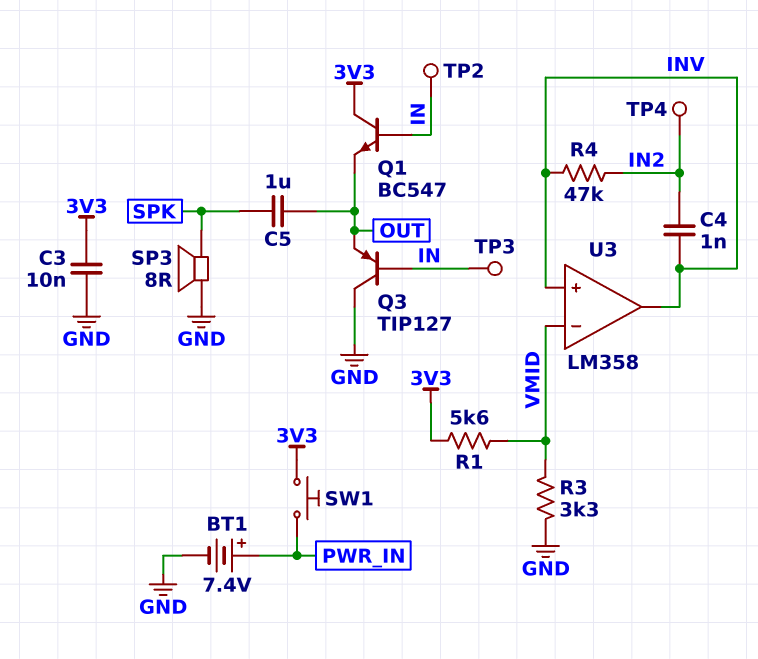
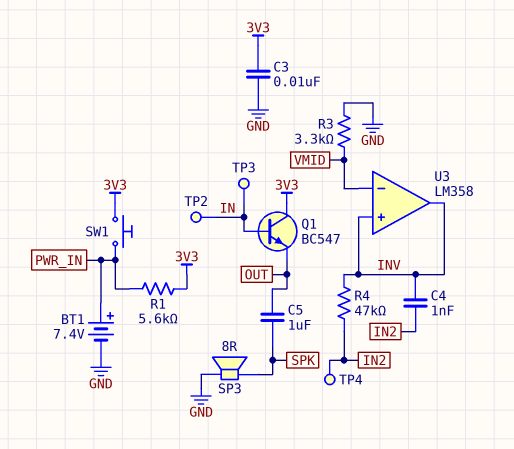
Q3: PNP TIP127 (B IN, C GND, E OUT) -> none
R1: 5.6k (3V3, VMID) -> 5.6k (3V3, PWR_IN)

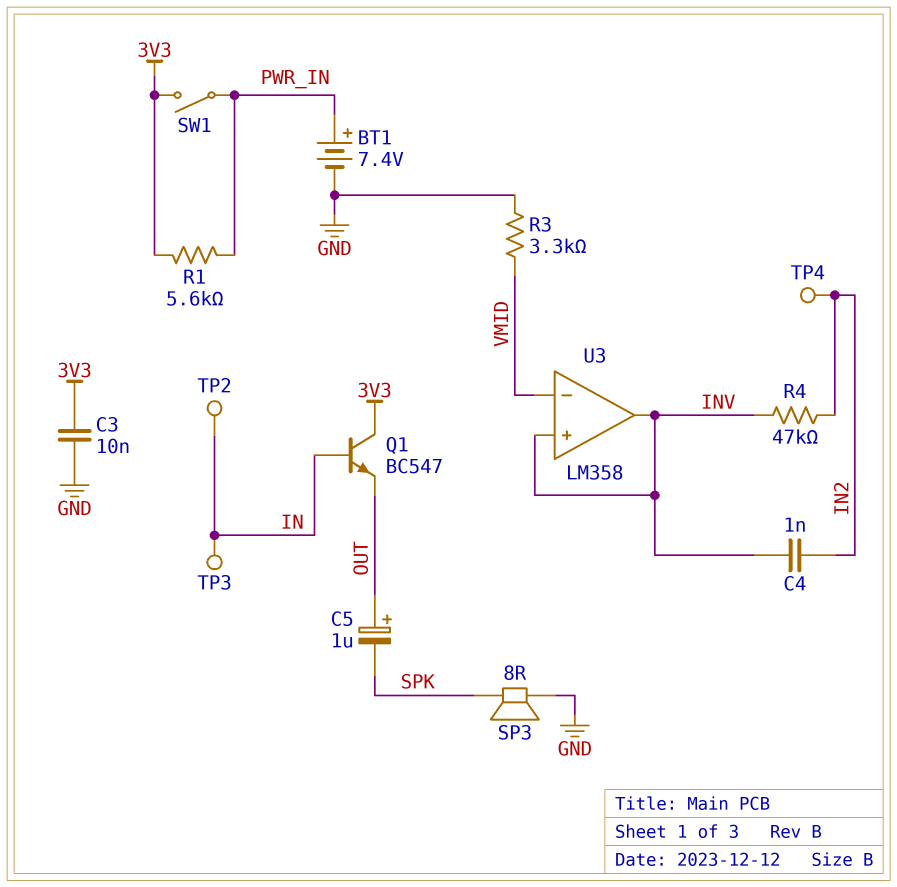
C5: 1uF (OUT, SPK) -> 1uF (plus OUT, minus SPK)
SW1: button (3V3, PWR_IN) -> switch (3V3, PWR_IN)

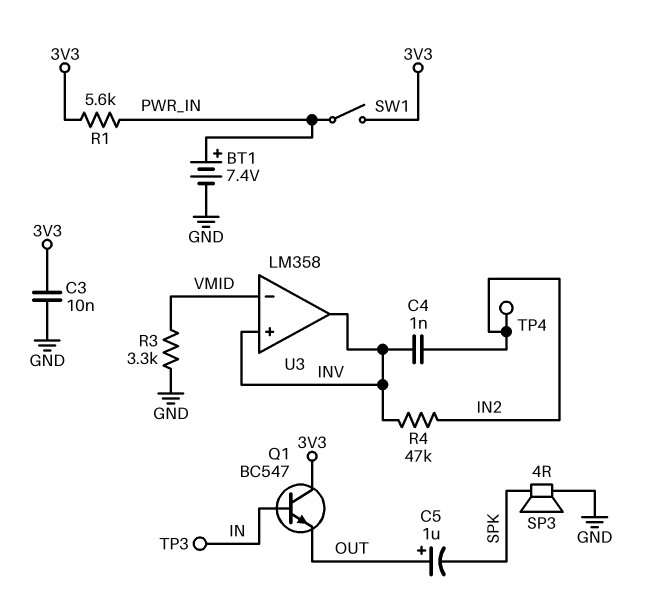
SP3: speaker 8R (GND, SPK) -> speaker 4R (GND, SPK)
TP2: test point (IN) -> none

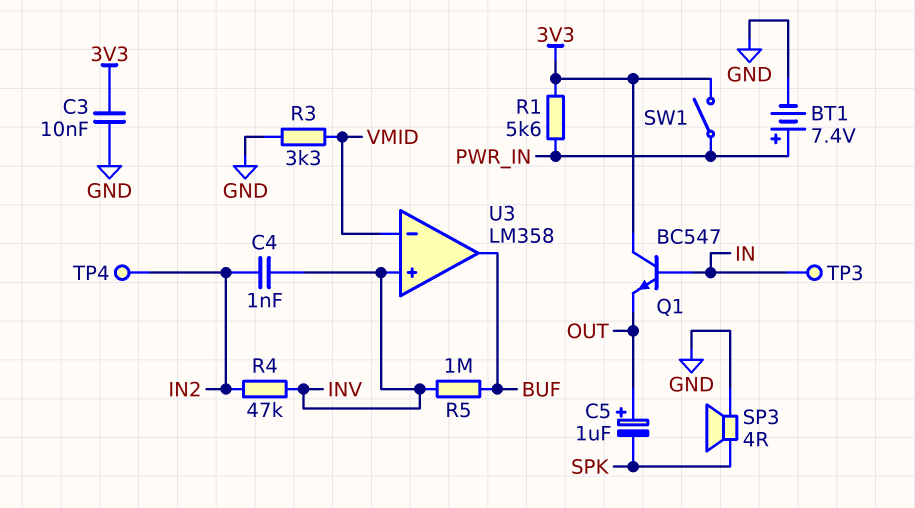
R5: none -> 1M (BUF, INV)
U3 pin out: INV -> BUF

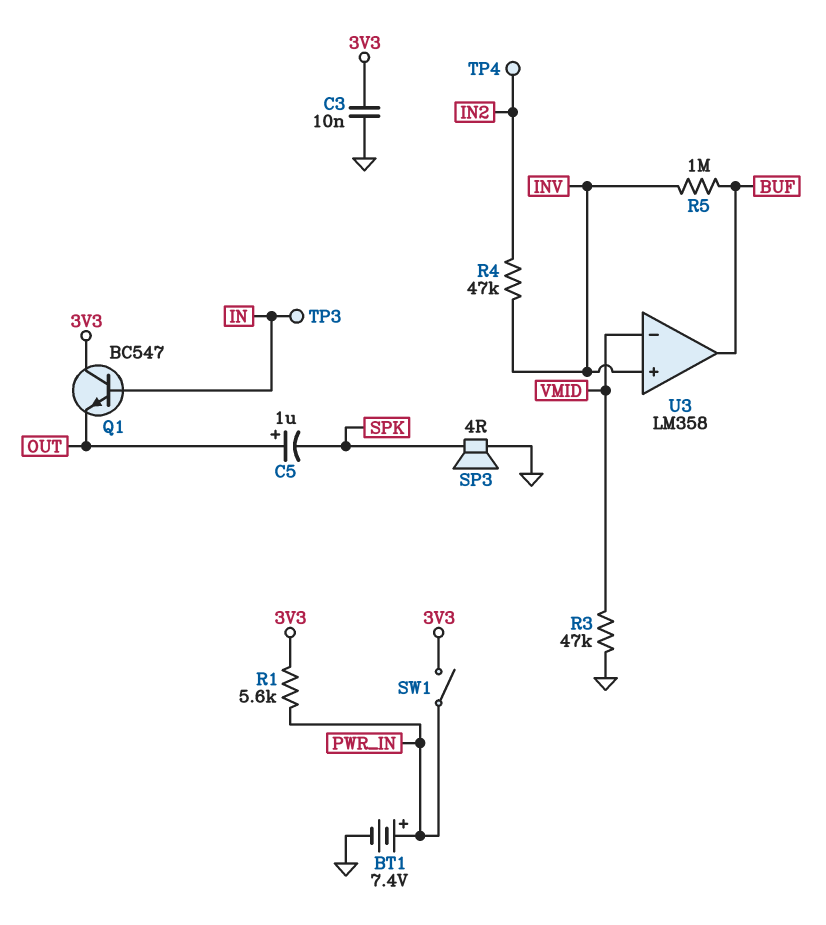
C4: 1nF (IN2, INV) -> none
R3: 3.3k (GND, VMID) -> 47k (GND, VMID)

